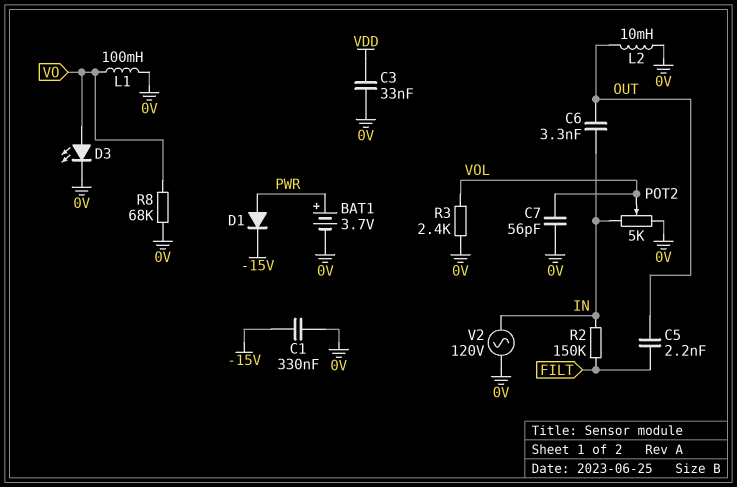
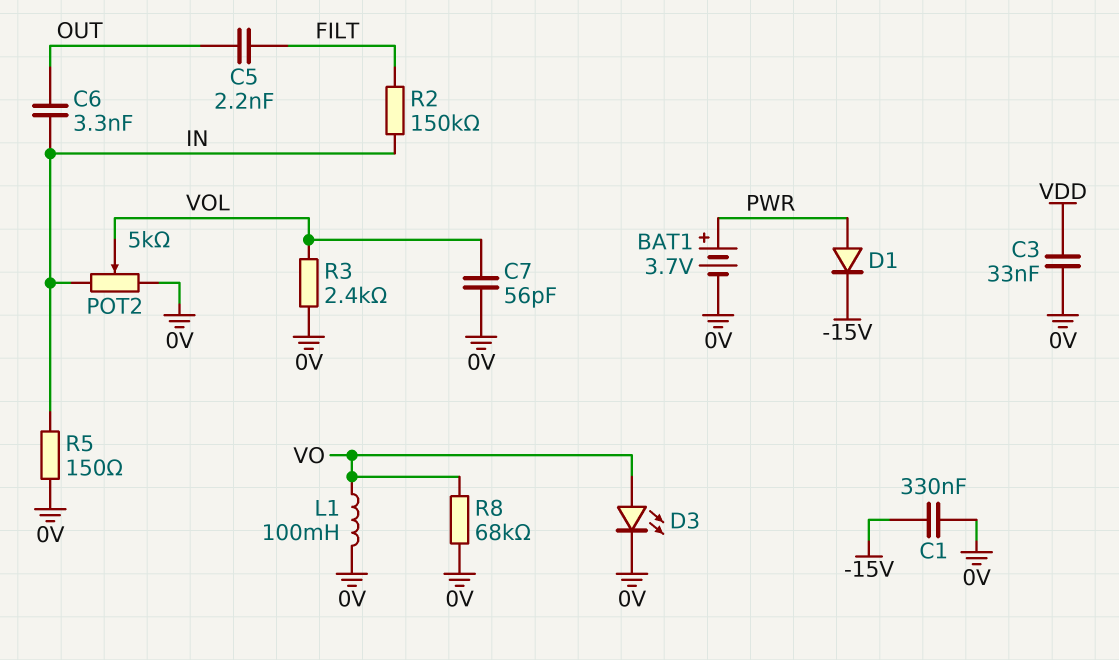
L2: 10mH (0V, OUT) -> none
R5: none -> 150 (0V, IN)
V2: AC 120V (0V, IN) -> none

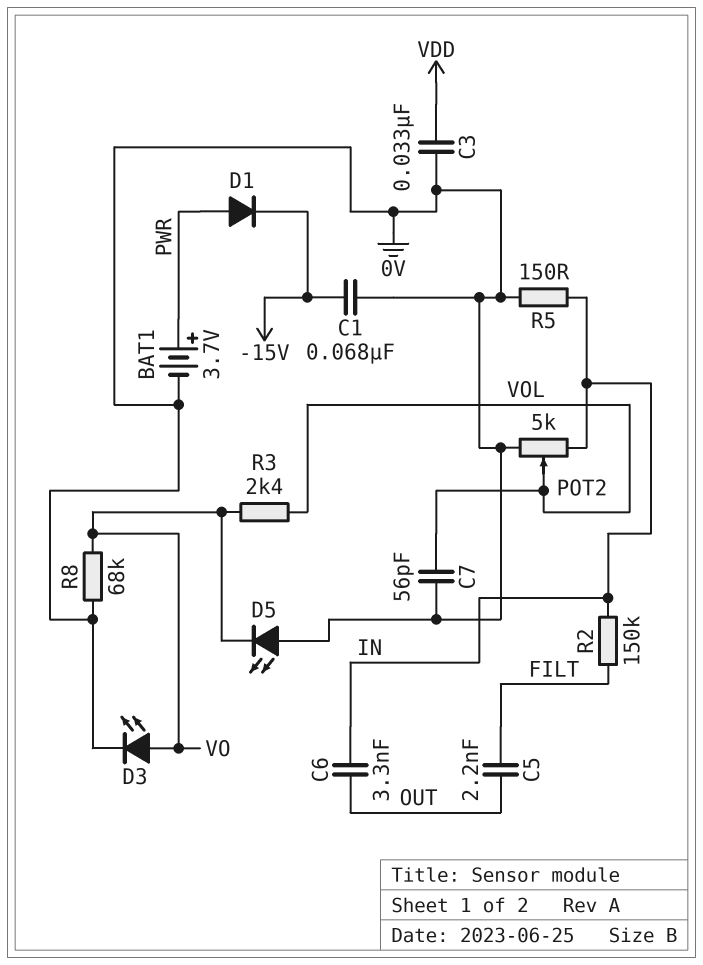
C1: 330nF (-15V, 0V) -> 68nF (-15V, 0V)
D5: none -> LED (A 0V, K VO)
L1: 100mH (0V, VO) -> none
R3: 2.4k (0V, VOL) -> 2.4k (VO, VOL)

